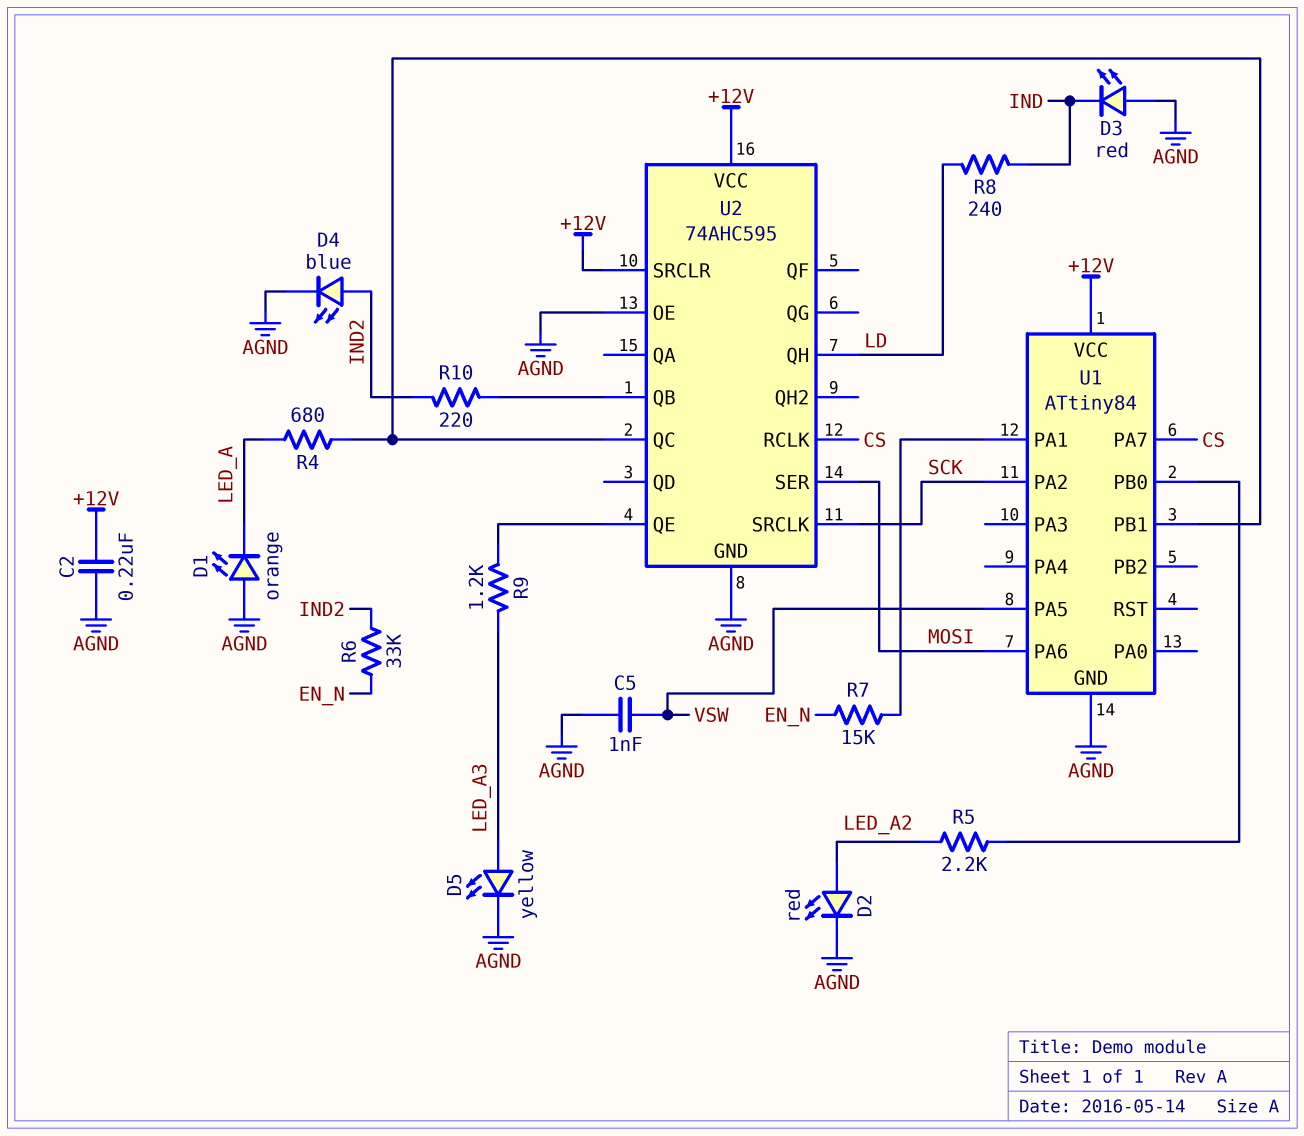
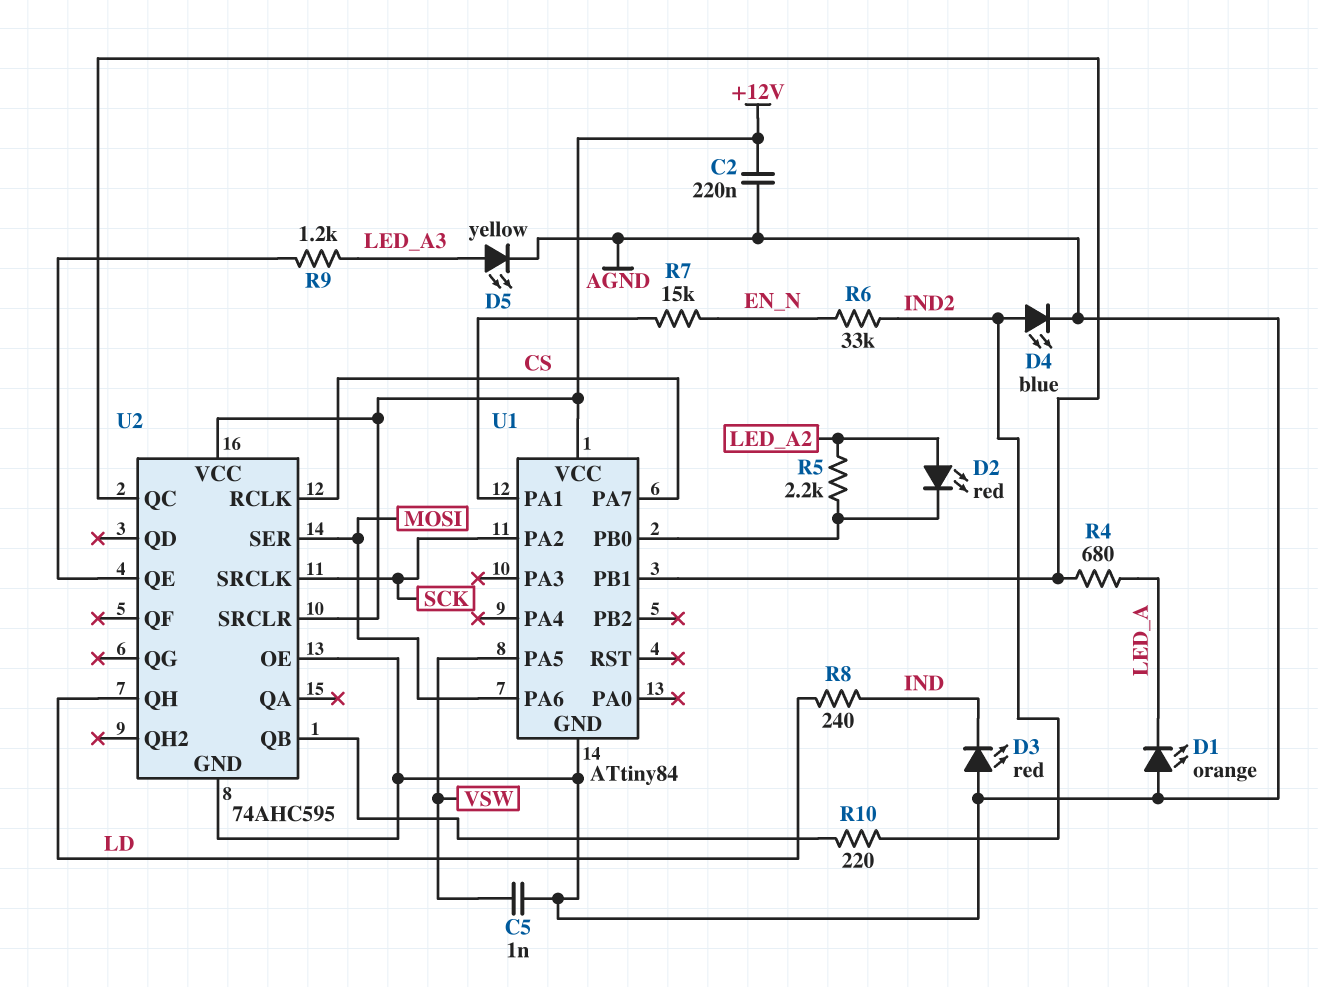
D2: LED red (A LED_A2, K AGND) -> LED red (A LED_A2, K U1/PB0)

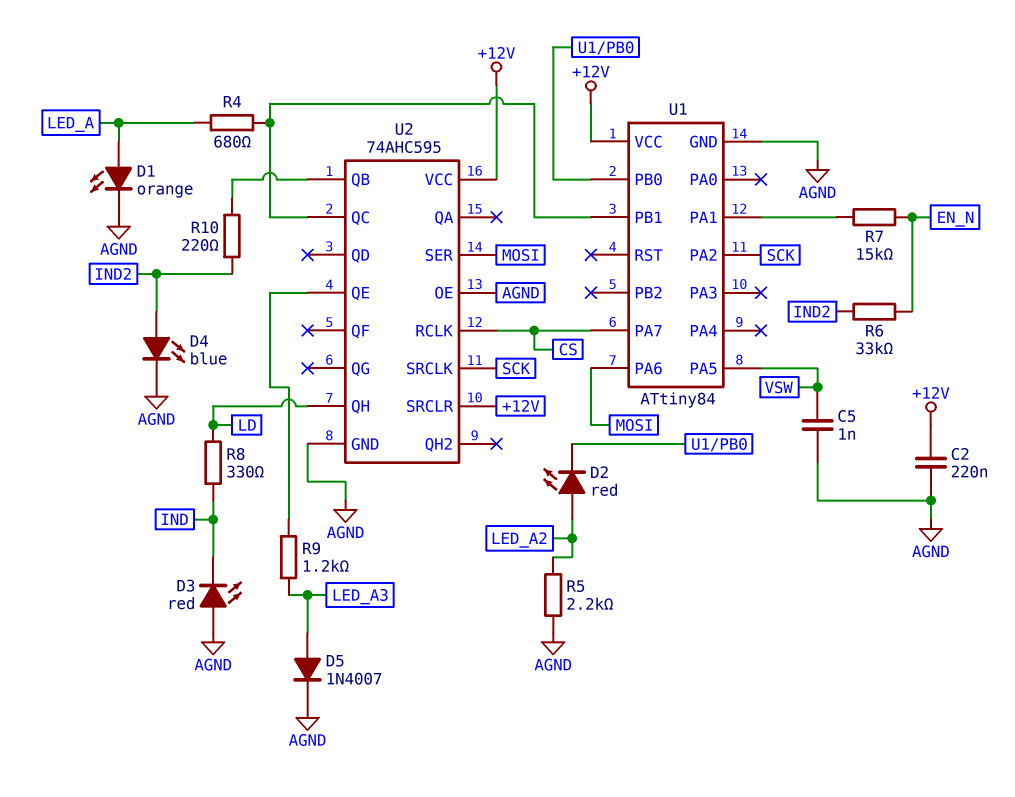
D1: LED orange (A AGND, K LED_A) -> LED orange (A LED_A, K AGND)
D5: LED yellow (A LED_A3, K AGND) -> diode 1N4007 (A LED_A3, K AGND)
R5: 2.2k (LED_A2, U1/PB0) -> 2.2k (AGND, LED_A2)
R8: 240 (IND, LD) -> 330 (IND, LD)

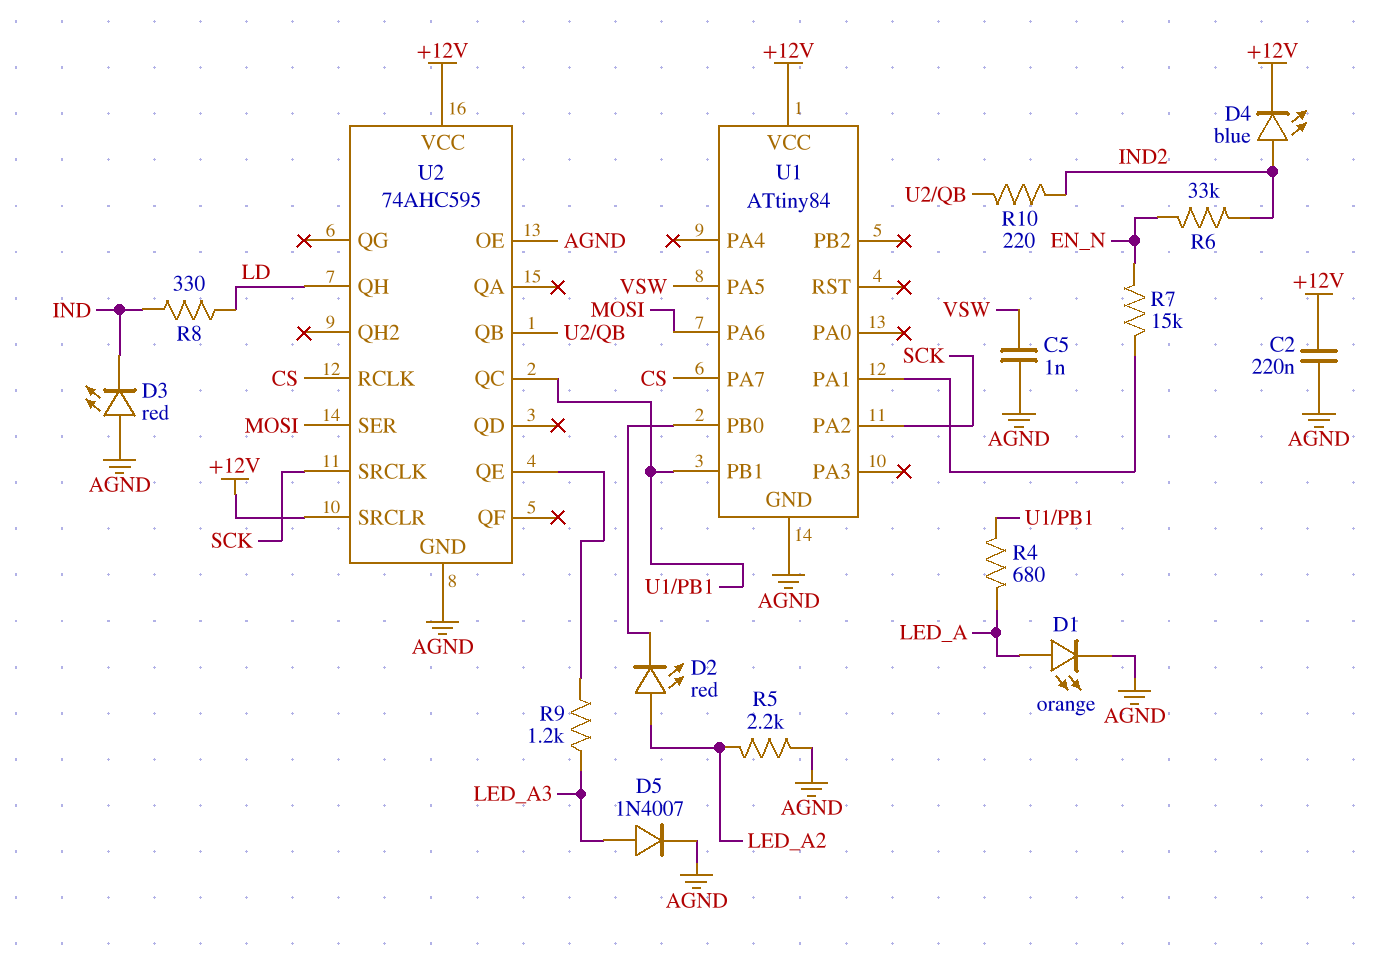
D4: LED blue (A IND2, K AGND) -> LED blue (A IND2, K +12V)

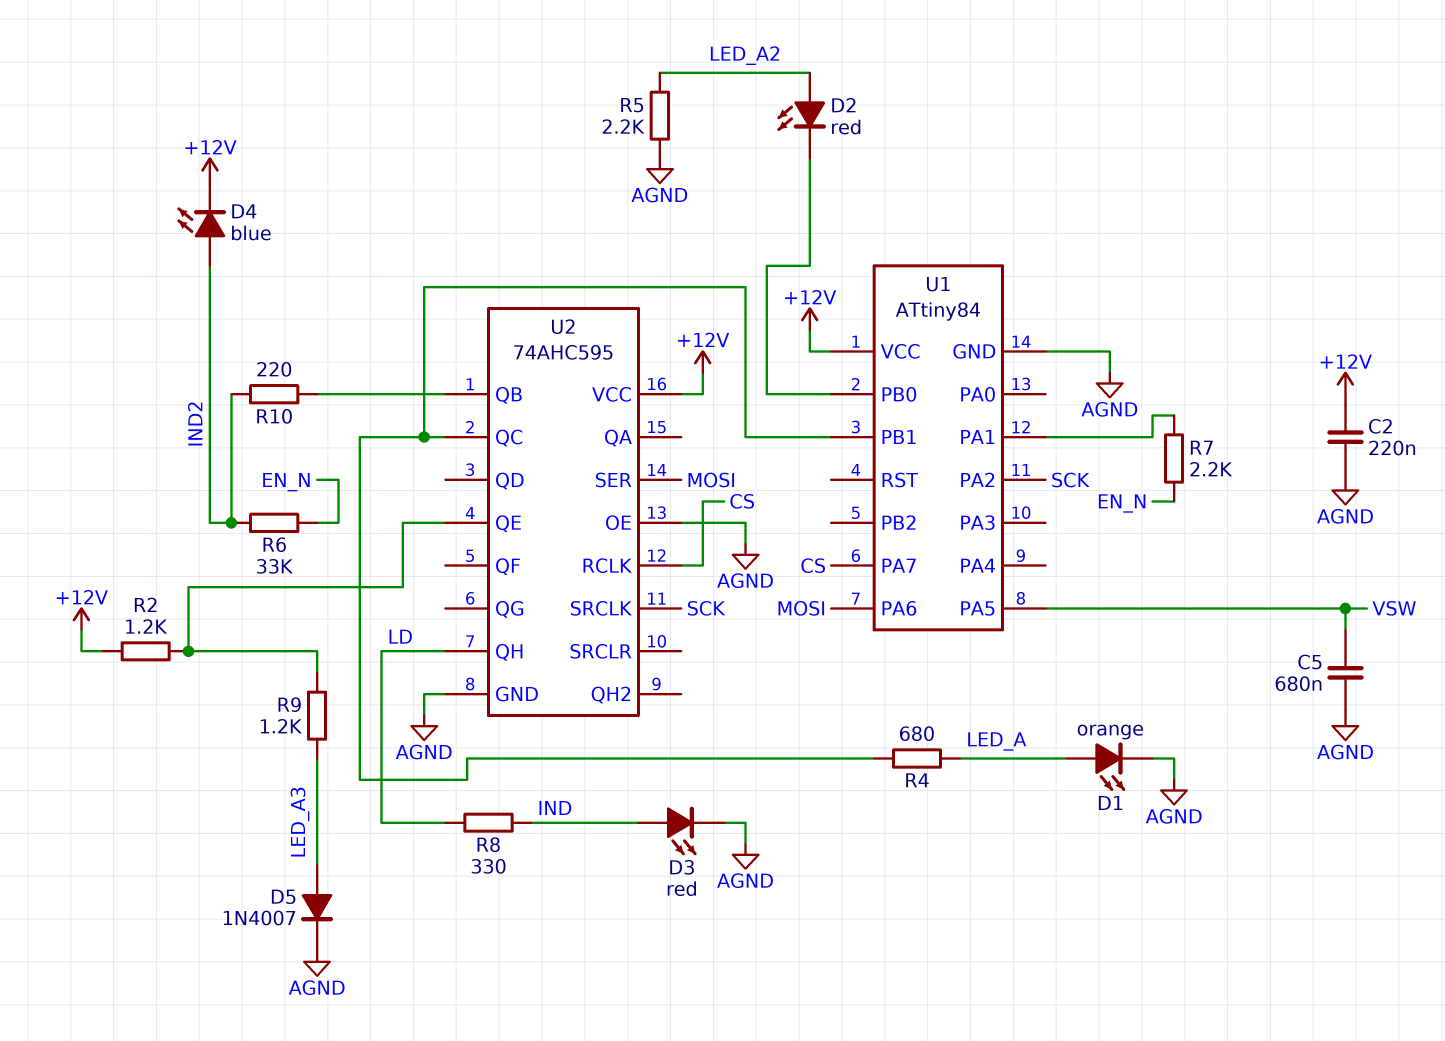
C5: 1nF (AGND, VSW) -> 680nF (AGND, VSW)
D3: LED red (A AGND, K IND) -> LED red (A IND, K AGND)
R2: none -> 1.2k (+12V, U2/QE)
R7: 15k (EN_N, U1/PA1) -> 2.2k (EN_N, U1/PA1)
U2 pin SRCLR: +12V -> none

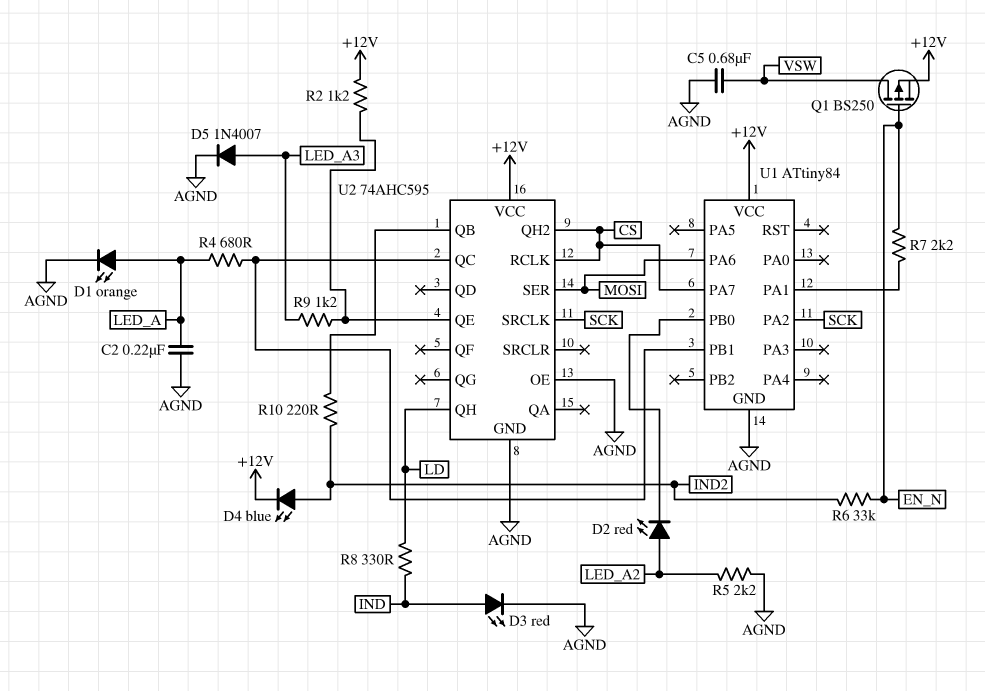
C2: 220nF (+12V, AGND) -> 220nF (AGND, LED_A)
Q1: none -> PMOS BS250 (G EN_N, D VSW, S +12V)
U1 pin PA5: VSW -> none
U2 pin QH2: none -> CS

